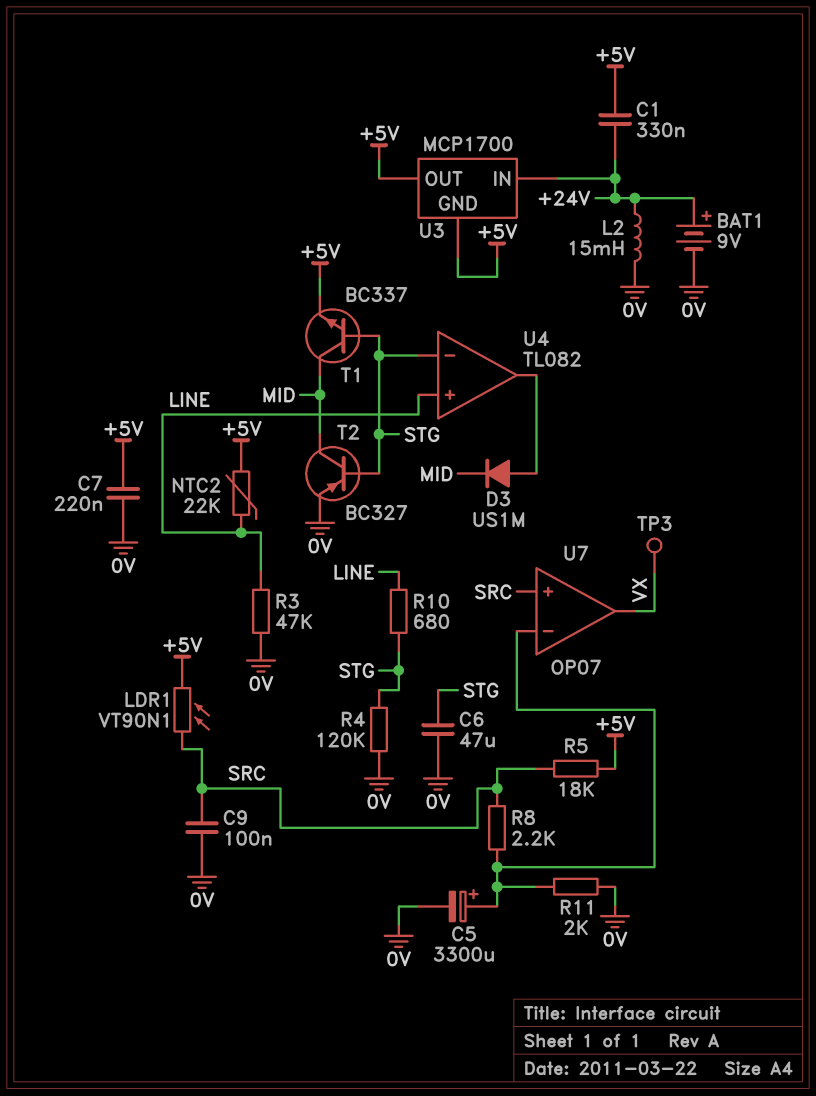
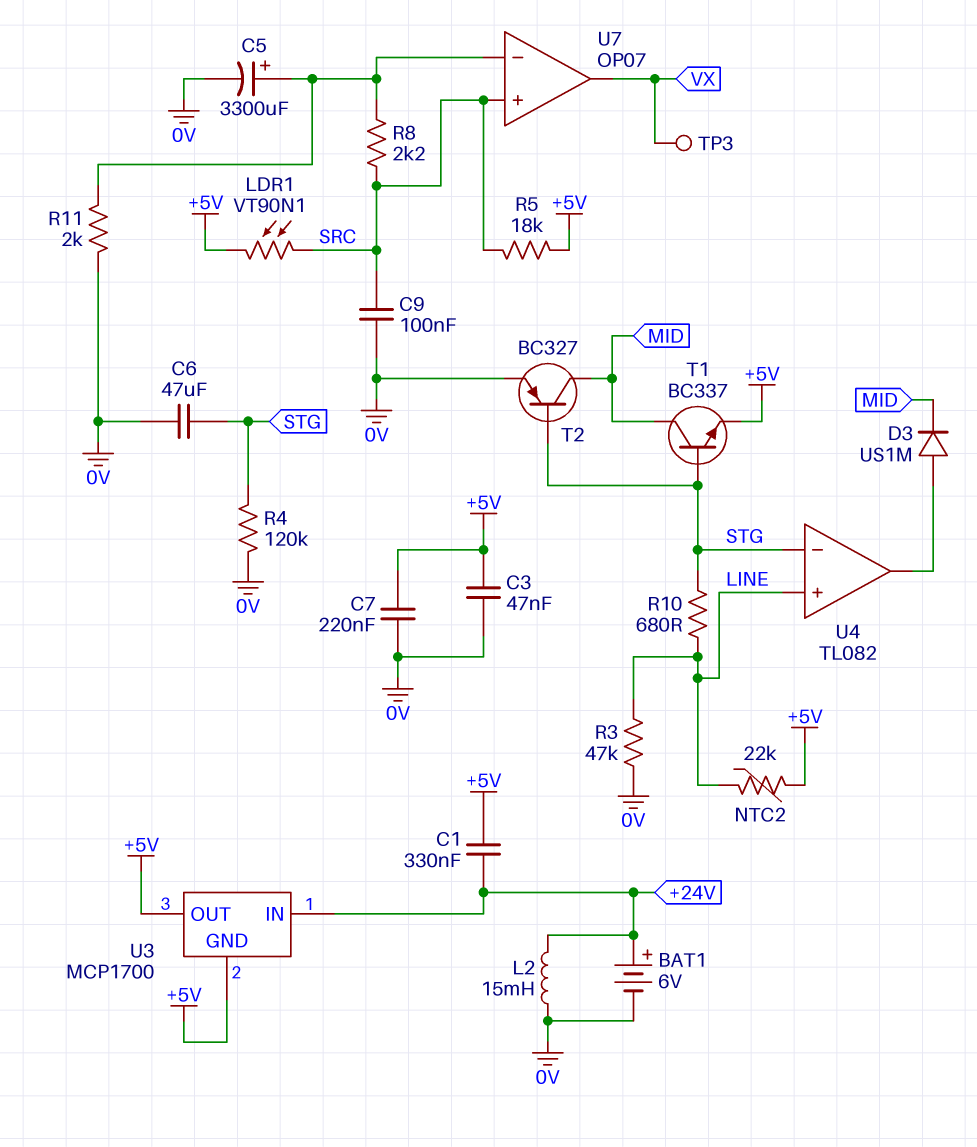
BAT1: 9V (plus +24V, minus 0V) -> 6V (plus +24V, minus 0V)
C3: none -> 47nF (+5V, 0V)

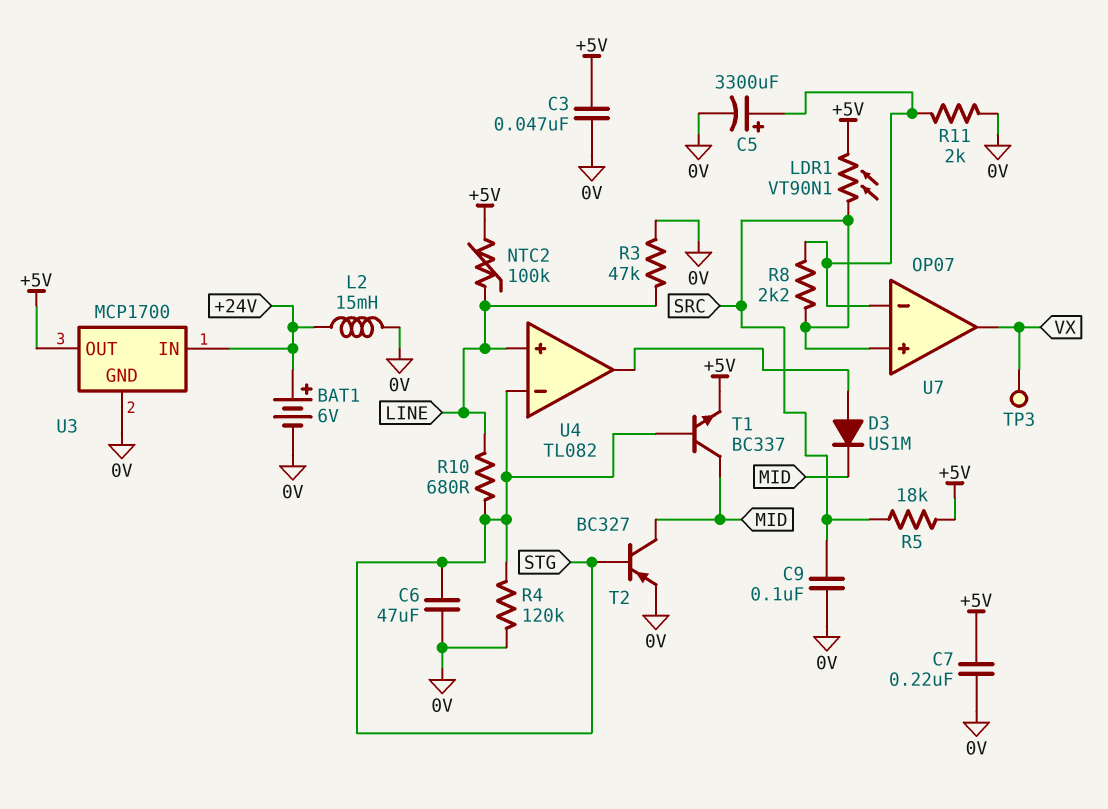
C1: 330nF (+5V, +24V) -> none
NTC2: 22k (+5V, LINE) -> 100k (+5V, LINE)
U3 pin GND: +5V -> 0V

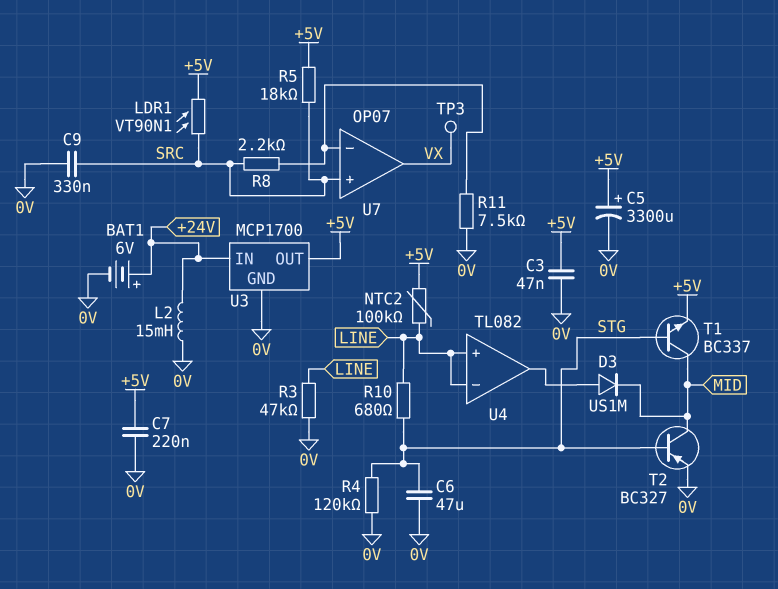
C5: 3300uF (plus U7/in-, minus 0V) -> 3300uF (plus +5V, minus 0V)
C9: 100nF (0V, SRC) -> 330nF (0V, SRC)
R11: 2k (0V, U7/in-) -> 7.5k (0V, U7/in-)
U4 pin in-: STG -> LINE

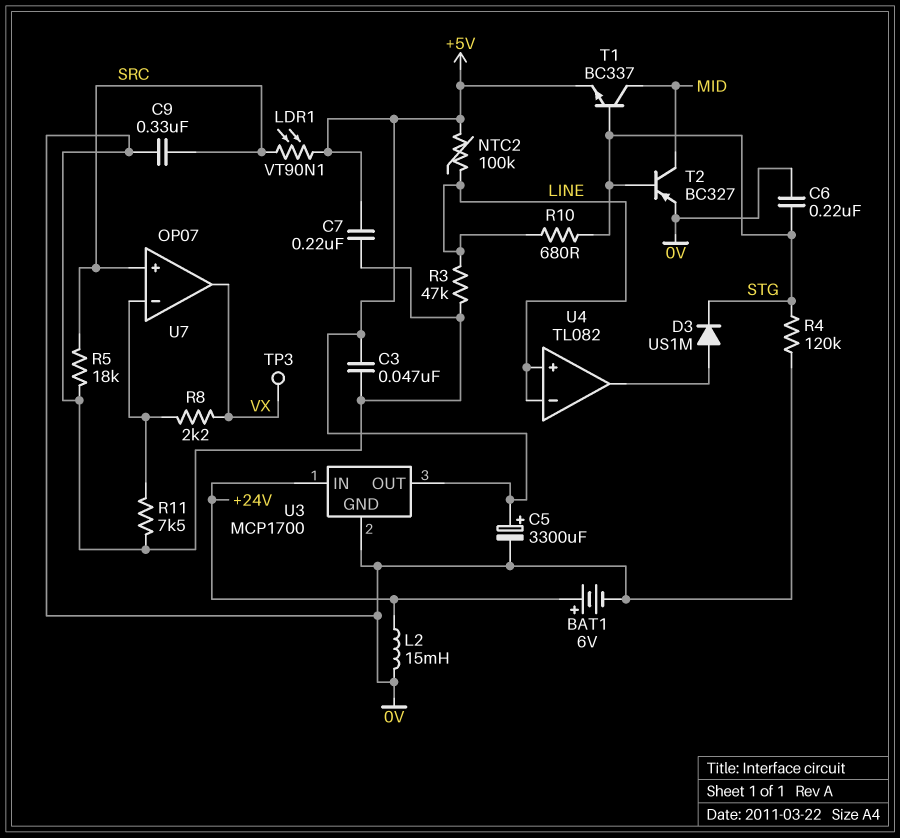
C6: 47uF (0V, STG) -> 220nF (0V, STG)
D3: diode US1M (A U4/out, K MID) -> diode US1M (A U4/out, K STG)
R5: 18k (+5V, SRC) -> 18k (0V, SRC)
R8: 2.2k (SRC, U7/in-) -> 2.2k (U7/in-, VX)

